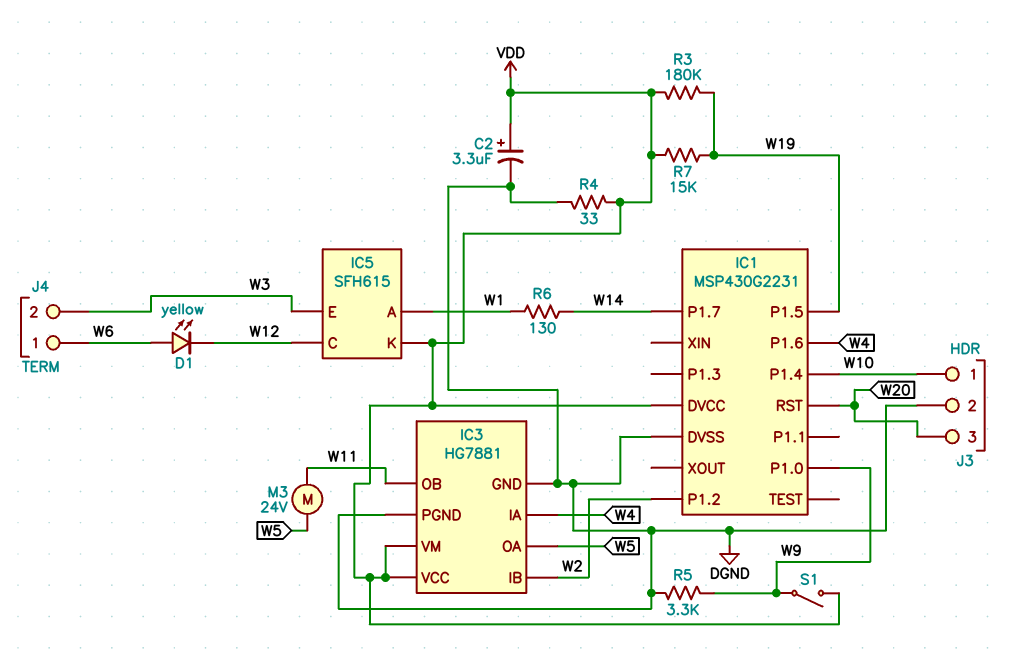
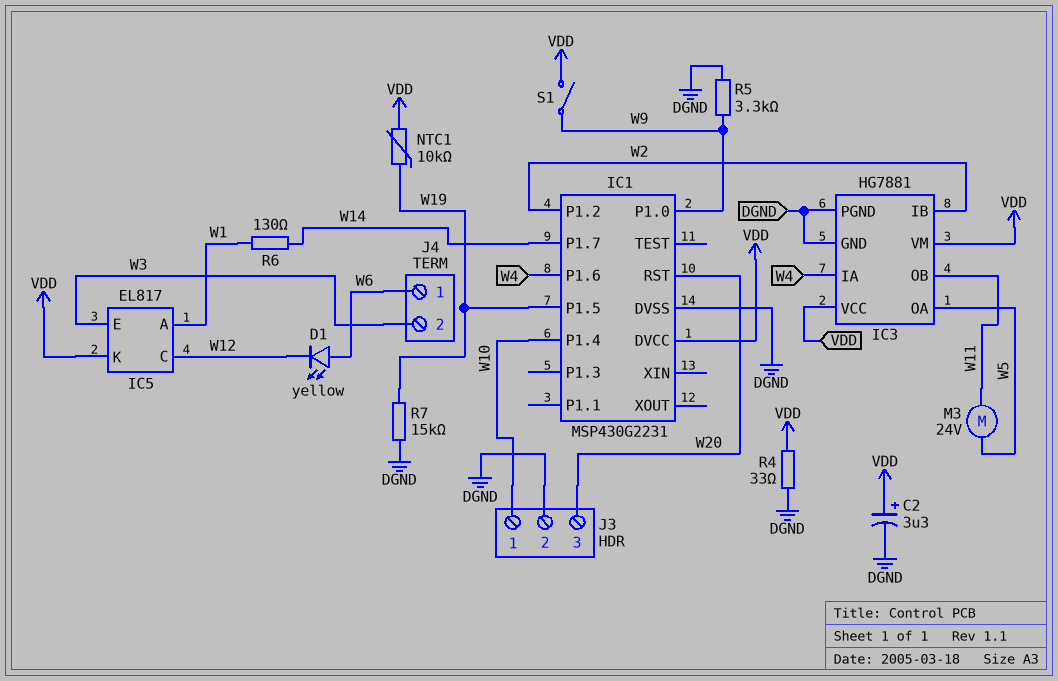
IC5: SFH615 -> EL817
NTC1: none -> 10k (VDD, W19)
R3: 180k (VDD, W19) -> none
R7: 15k (VDD, W19) -> 15k (DGND, W19)

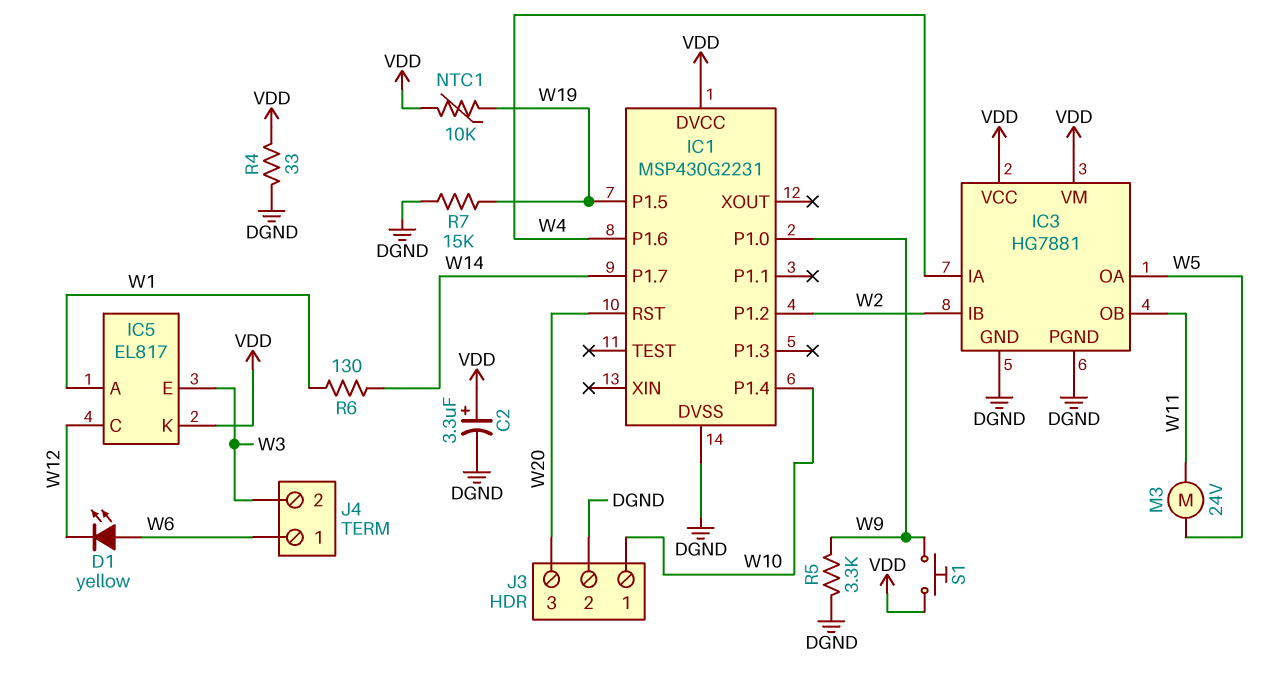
S1: switch (VDD, W9) -> button (VDD, W9)

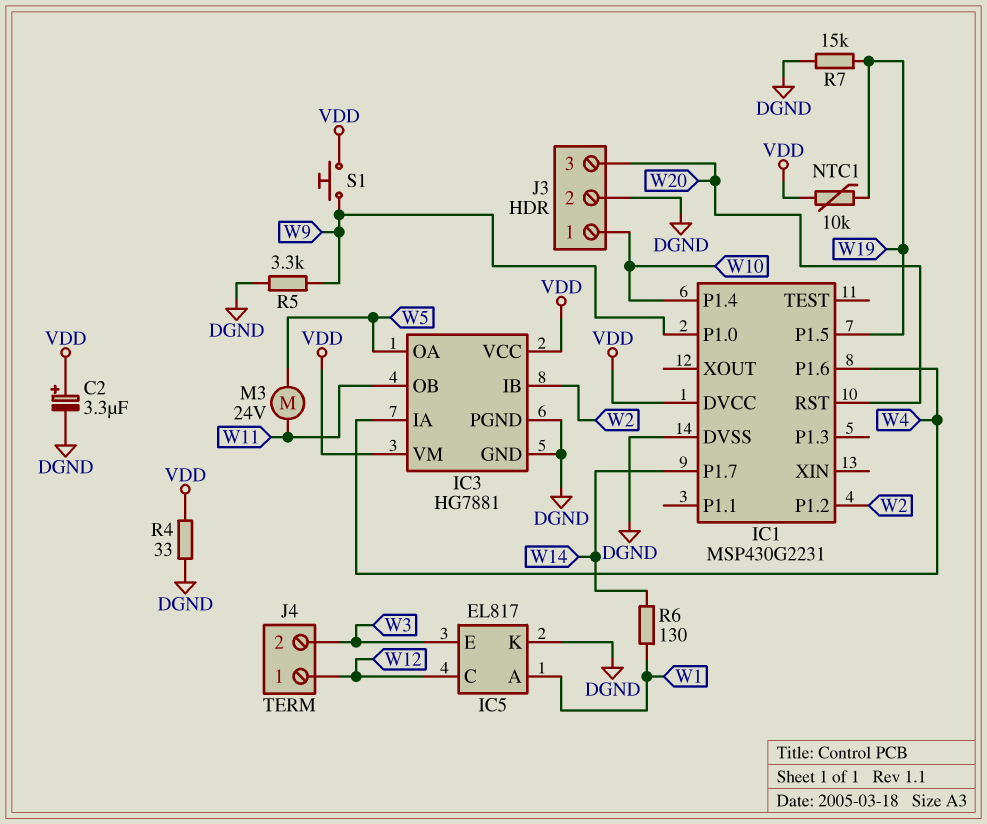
D1: LED yellow (A W6, K W12) -> none
IC5 pin K: VDD -> DGND
J4 pin 1: W6 -> W12

